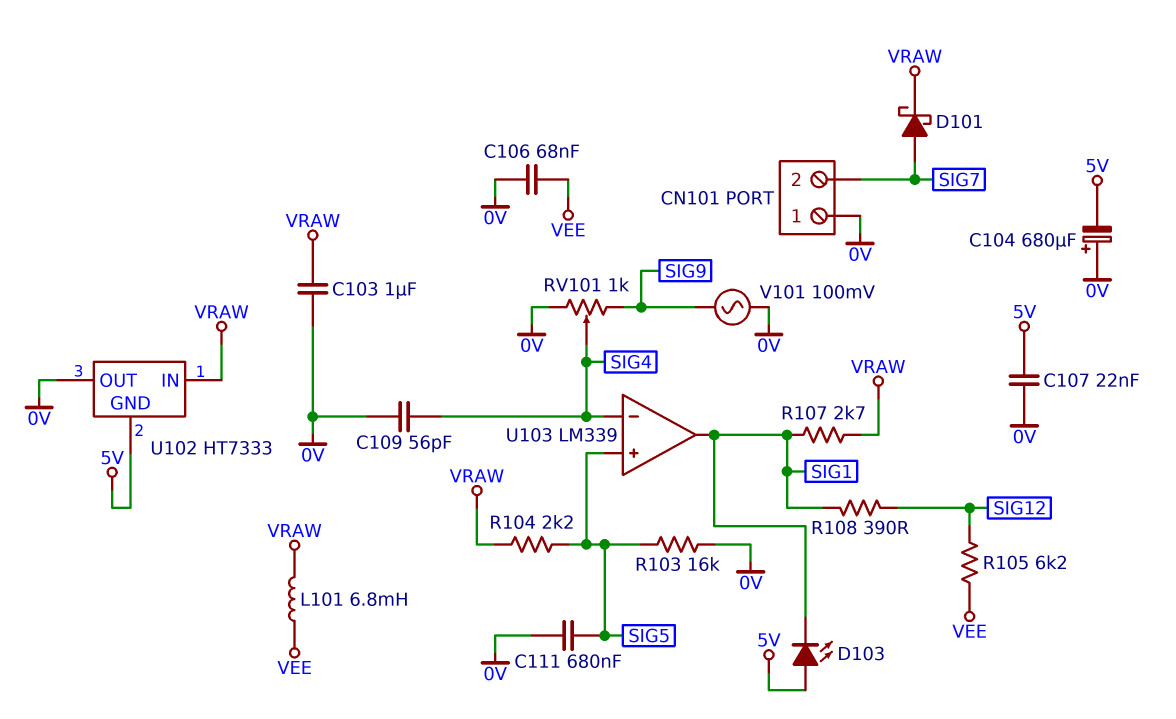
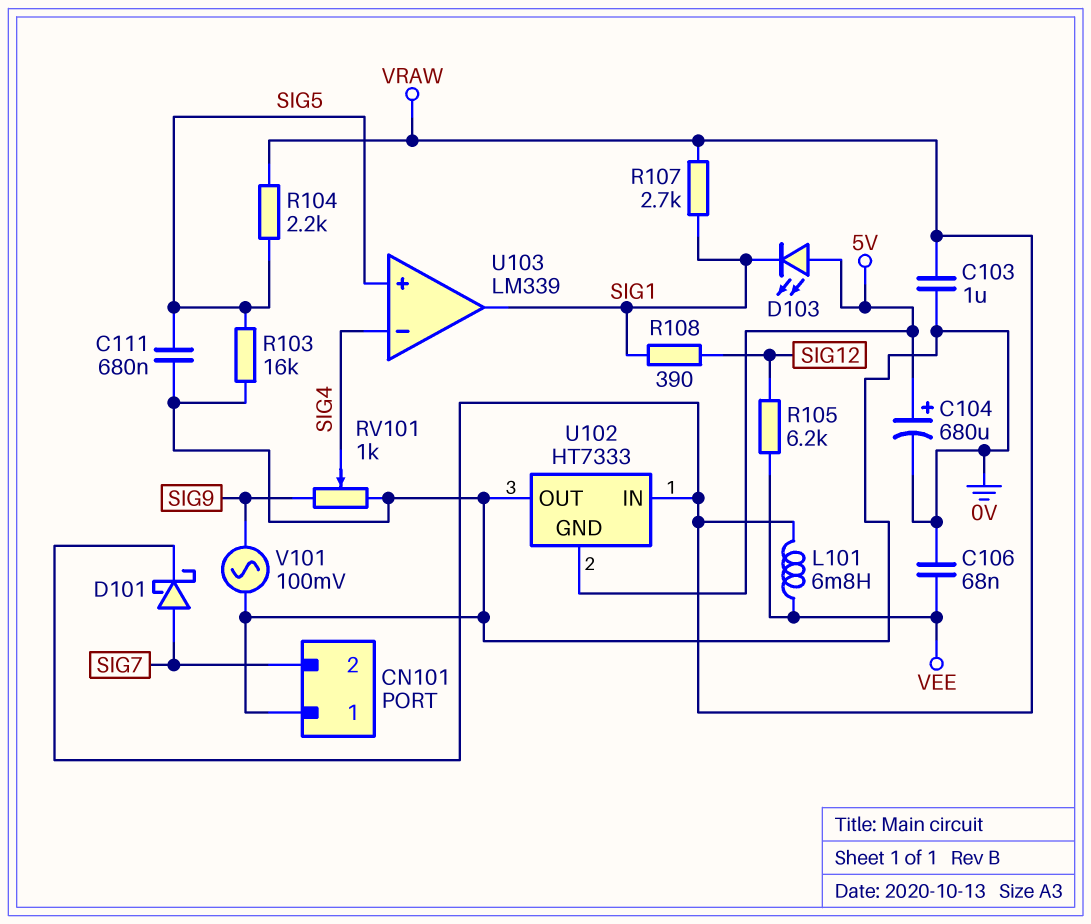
C104: 680uF (plus 0V, minus 5V) -> 680uF (plus 5V, minus 0V)
C107: 22nF (0V, 5V) -> none
C109: 56pF (0V, SIG4) -> none

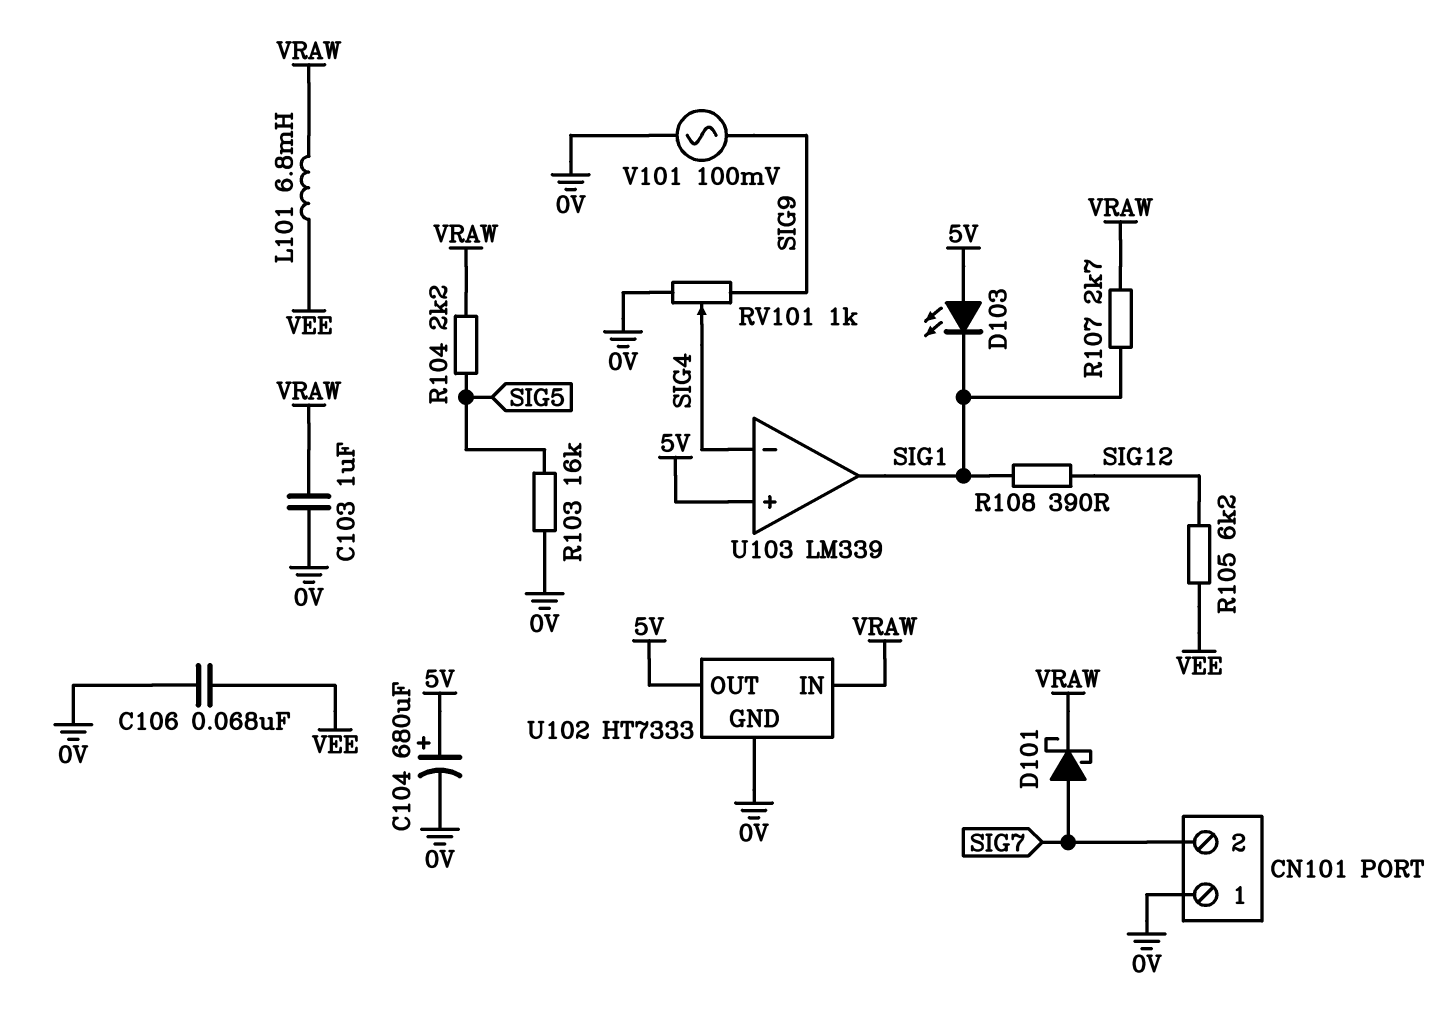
C111: 680nF (0V, SIG5) -> none
U102 pin GND: 5V -> 0V
U102 pin OUT: 0V -> 5V
U103 pin in+: SIG5 -> 5V

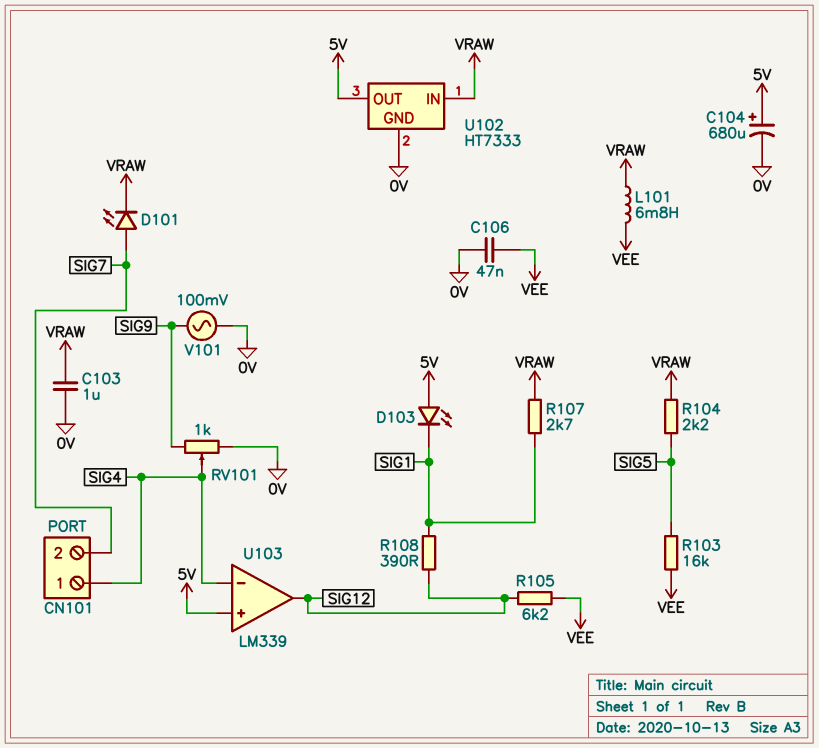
C106: 68nF (0V, VEE) -> 47nF (0V, VEE)
CN101 pin 1: 0V -> SIG4
D101: schottky (A SIG7, K VRAW) -> LED (A SIG7, K VRAW)
R103: 16k (0V, SIG5) -> 16k (SIG5, VEE)
U103 pin out: SIG1 -> SIG12

